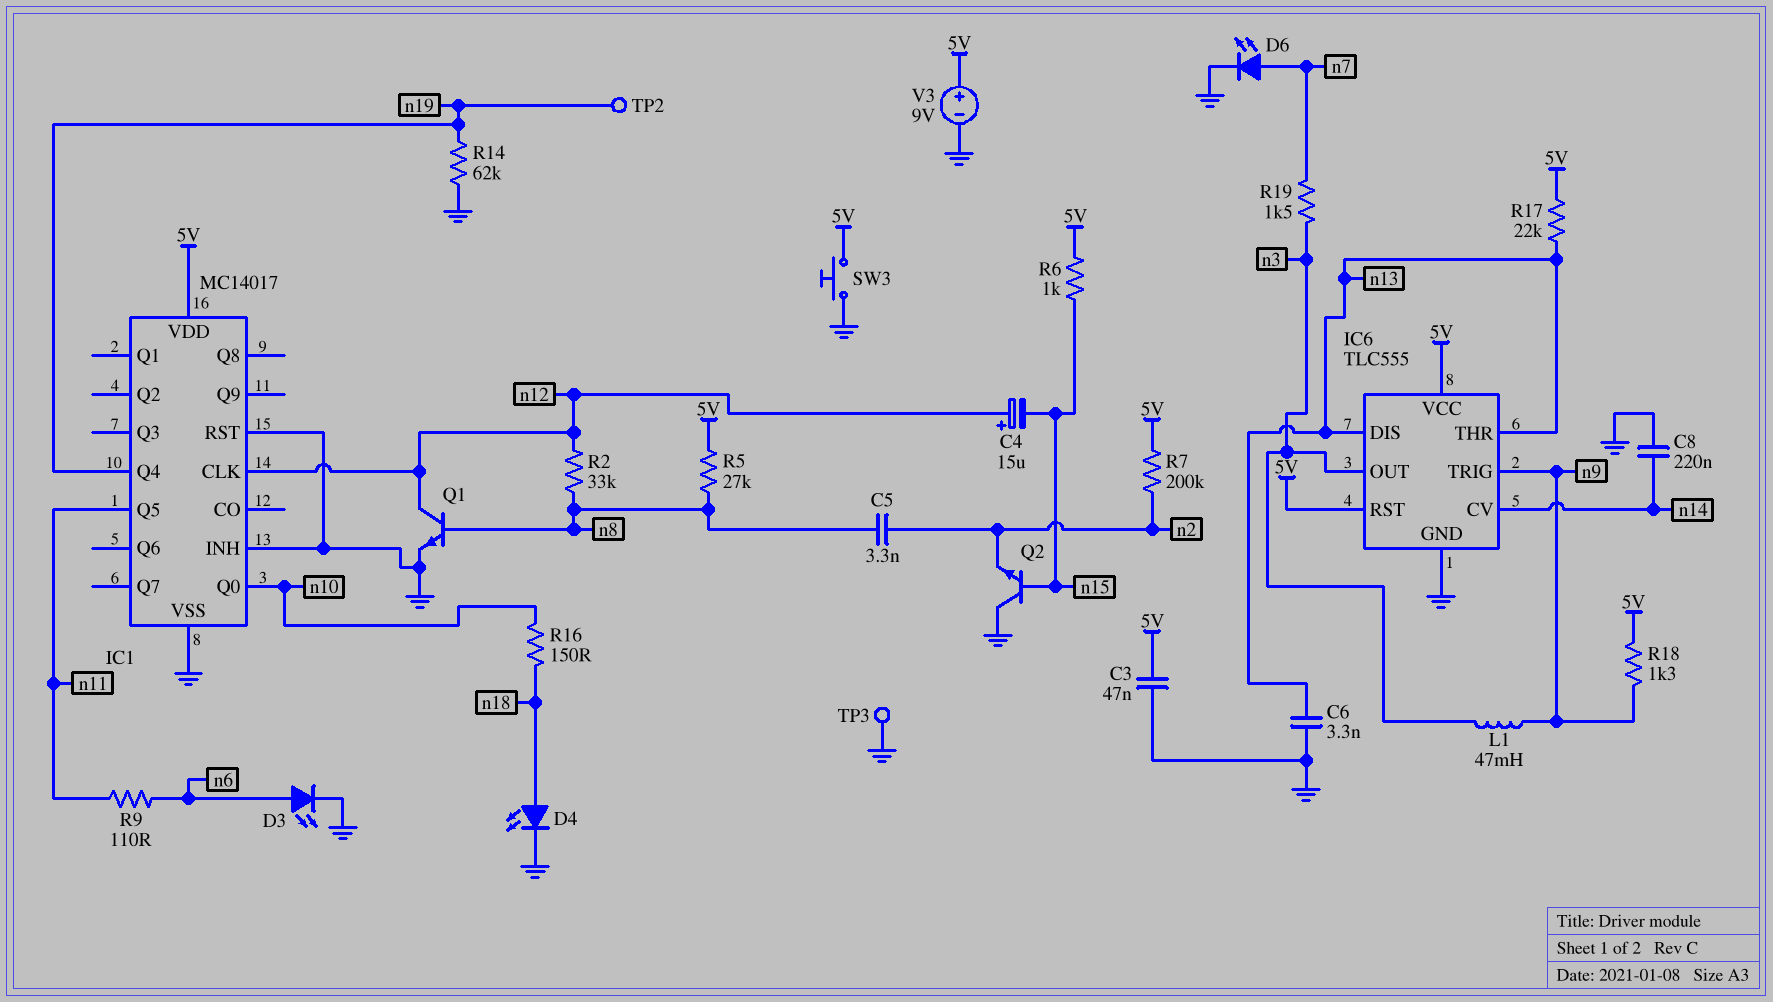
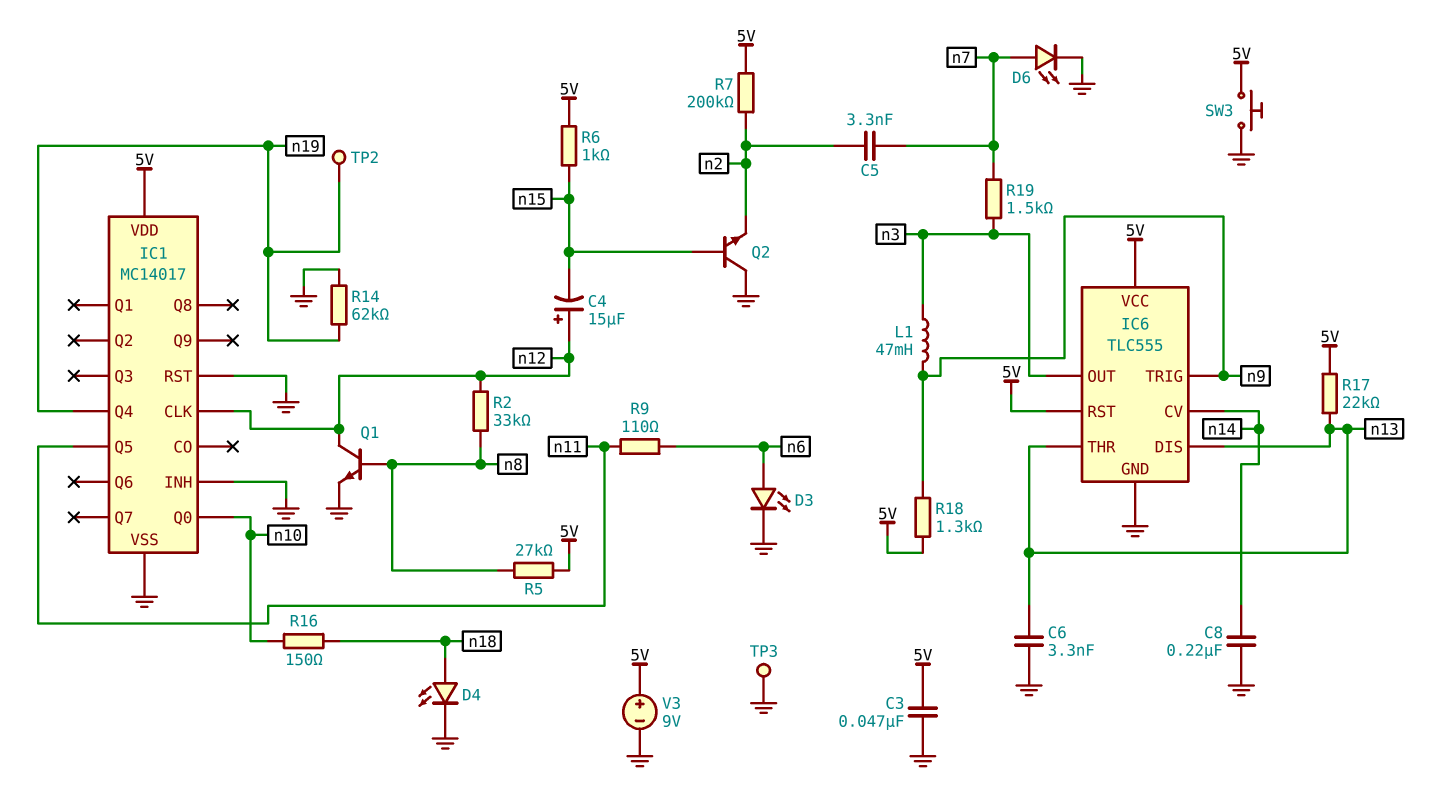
C5: 3.3nF (n2, n8) -> 3.3nF (n2, n7)

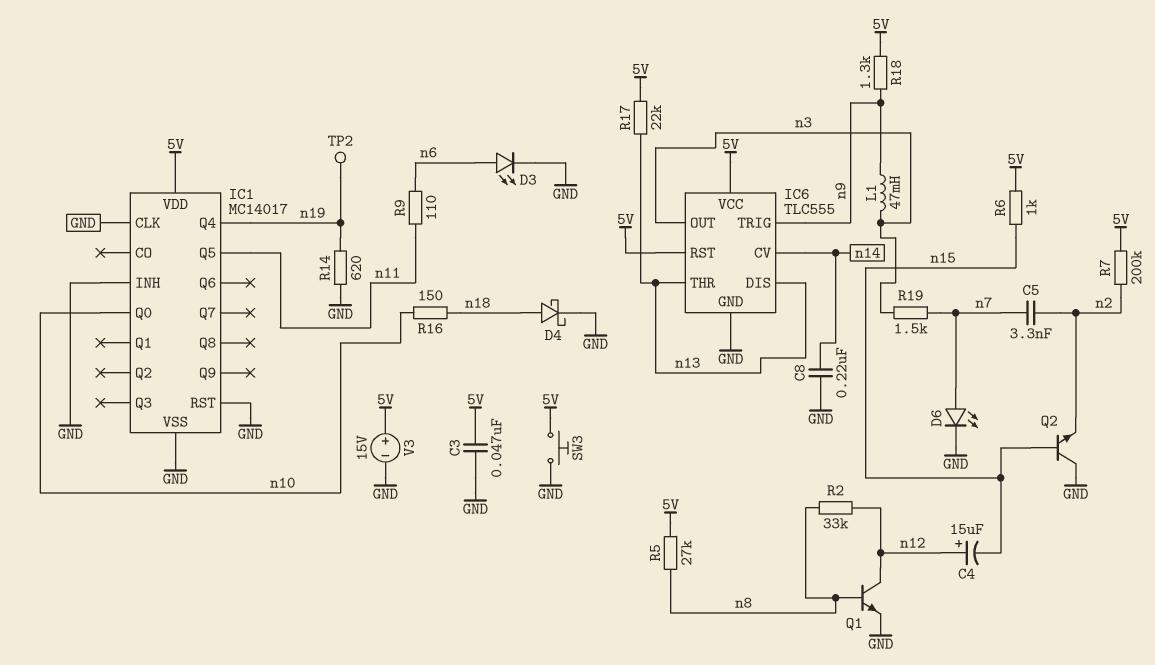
C6: 3.3nF (GND, n13) -> none
D4: LED (A n18, K GND) -> schottky (A n18, K GND)
IC1 pin CLK: n12 -> GND
R14: 62k (GND, n19) -> 620 (GND, n19)
TP3: test point (GND) -> none
V3: 9V (plus 5V, minus GND) -> 15V (plus 5V, minus GND)

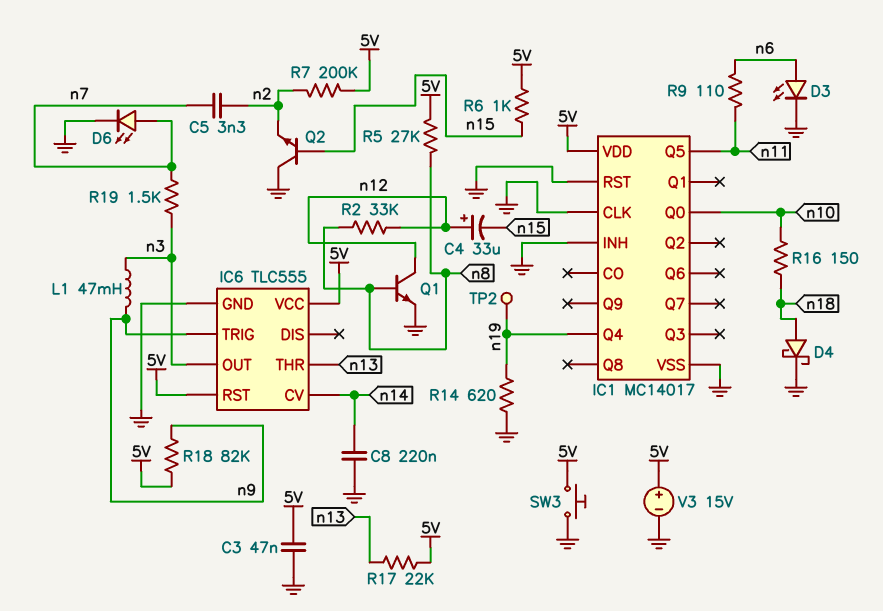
C4: 15uF (plus n12, minus n15) -> 33uF (plus n12, minus n15)
IC6 pin DIS: n13 -> none
R18: 1.3k (5V, n9) -> 82k (5V, n9)

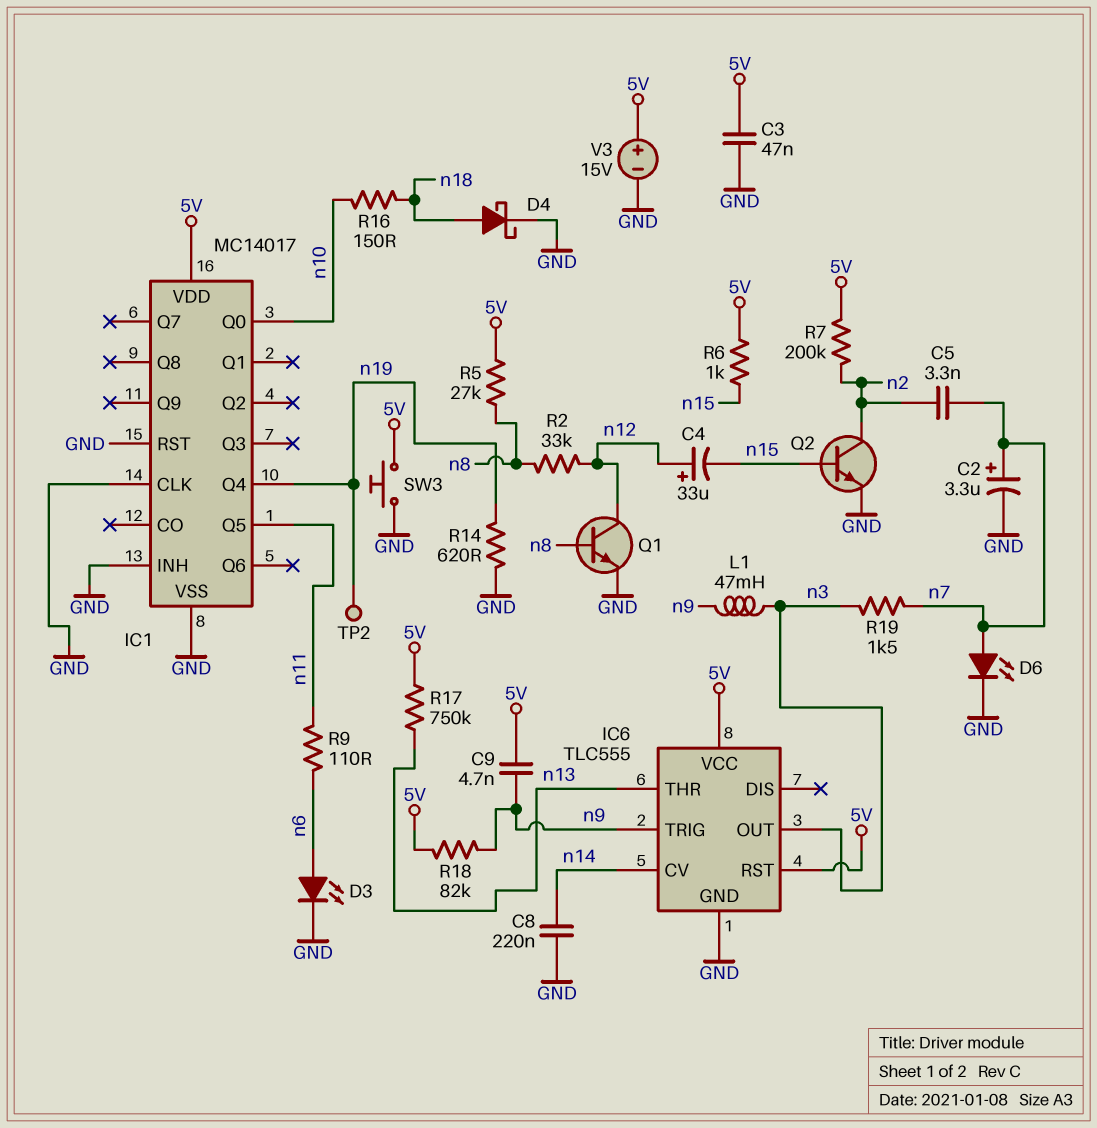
C2: none -> 3.3uF (plus n7, minus GND)
C9: none -> 4.7nF (5V, n9)
Q2: NPN (B n15, C GND, E n2) -> NPN (B n15, C n2, E GND)
R17: 22k (5V, n13) -> 750k (5V, n13)

